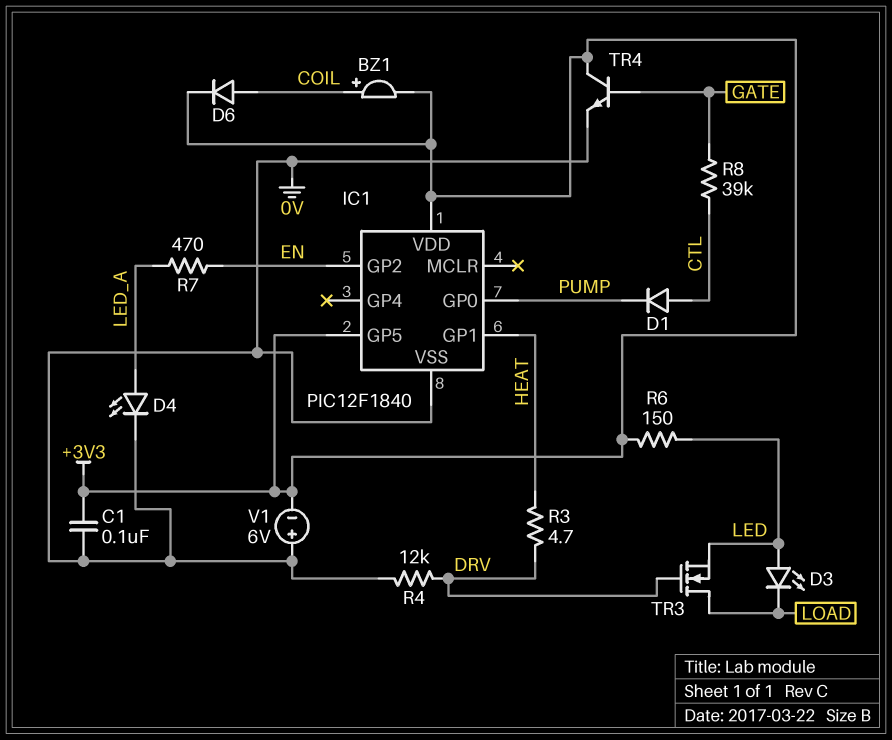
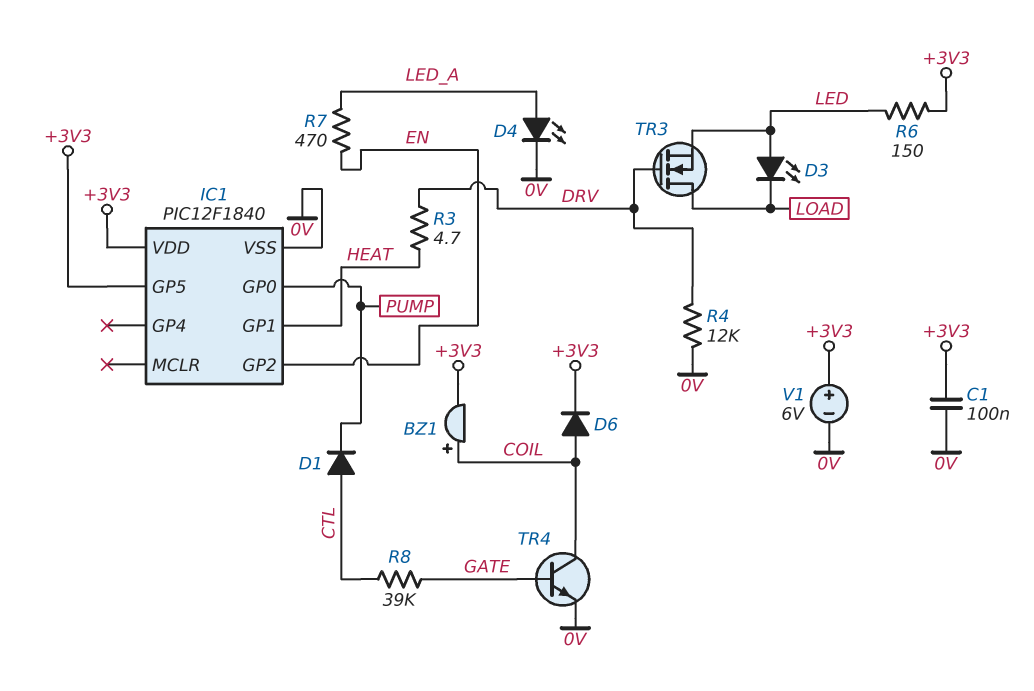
TR4: NPN (B GATE, C +3V3, E 0V) -> NPN (B GATE, C COIL, E 0V)
V1: 6V (plus 0V, minus +3V3) -> 6V (plus +3V3, minus 0V)

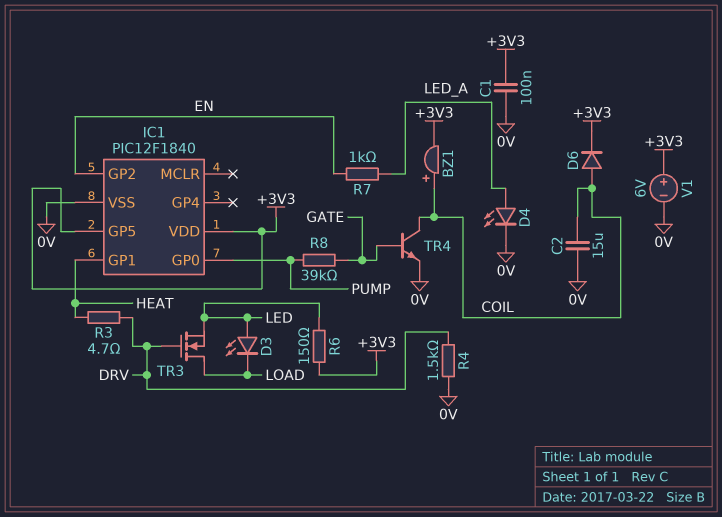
C2: none -> 15uF (0V, COIL)
D1: diode (A CTL, K PUMP) -> none
R4: 12k (0V, DRV) -> 1.5k (0V, DRV)
R7: 470 (EN, LED_A) -> 1k (EN, LED_A)
R8: 39k (CTL, GATE) -> 39k (GATE, PUMP)

